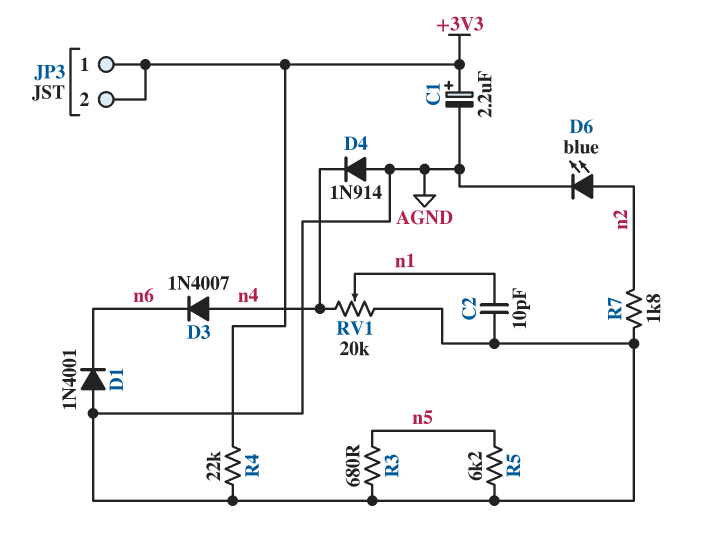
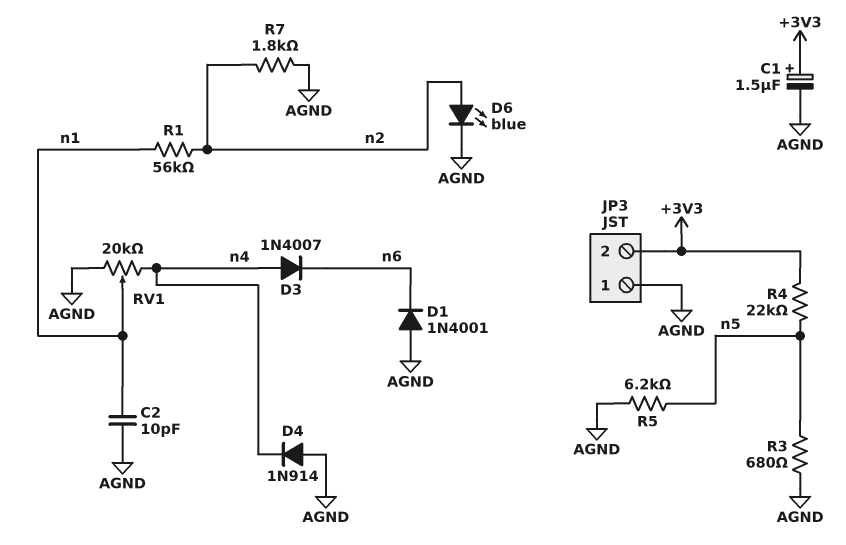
C1: 2.2uF (plus +3V3, minus AGND) -> 1.5uF (plus +3V3, minus AGND)
JP3 pin 1: +3V3 -> AGND
R1: none -> 56k (n1, n2)
R4: 22k (+3V3, AGND) -> 22k (+3V3, n5)

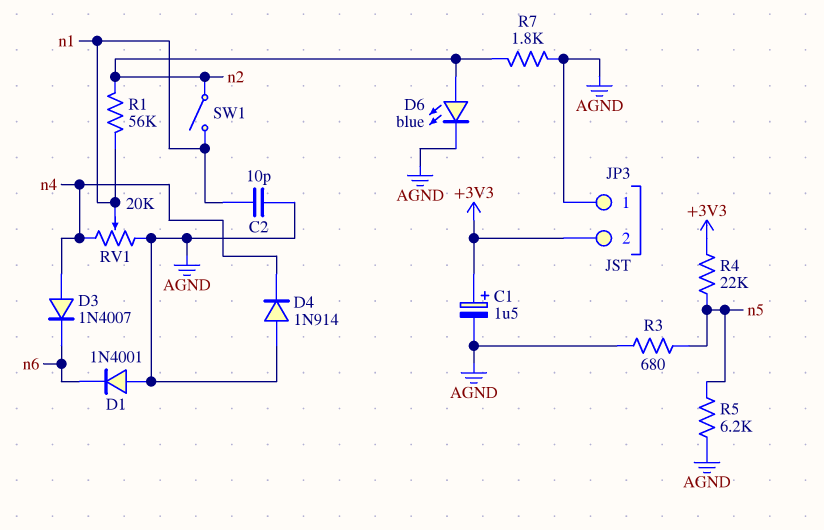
SW1: none -> switch (n1, n2)

